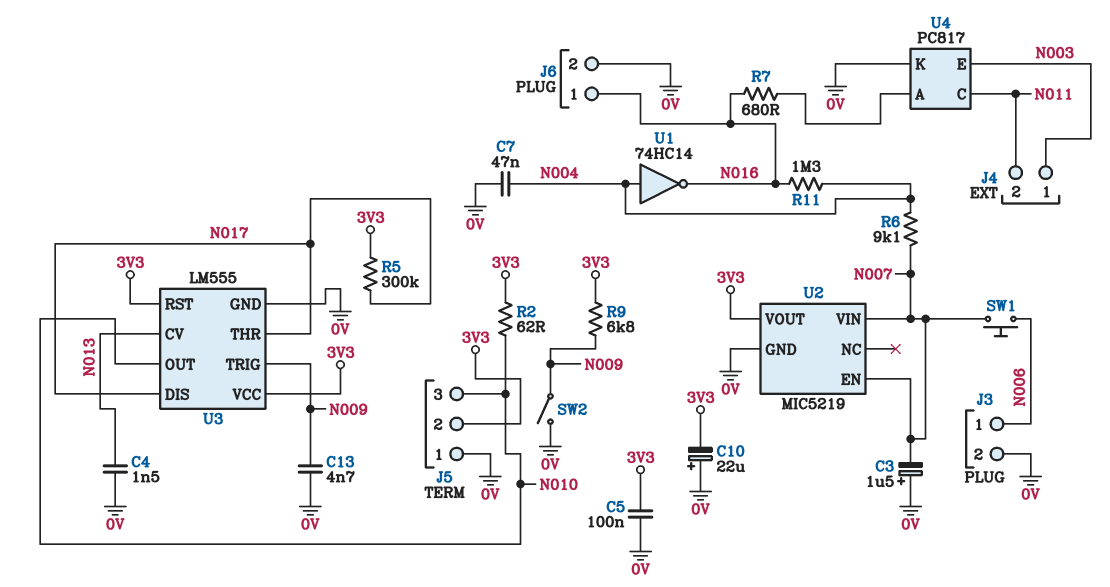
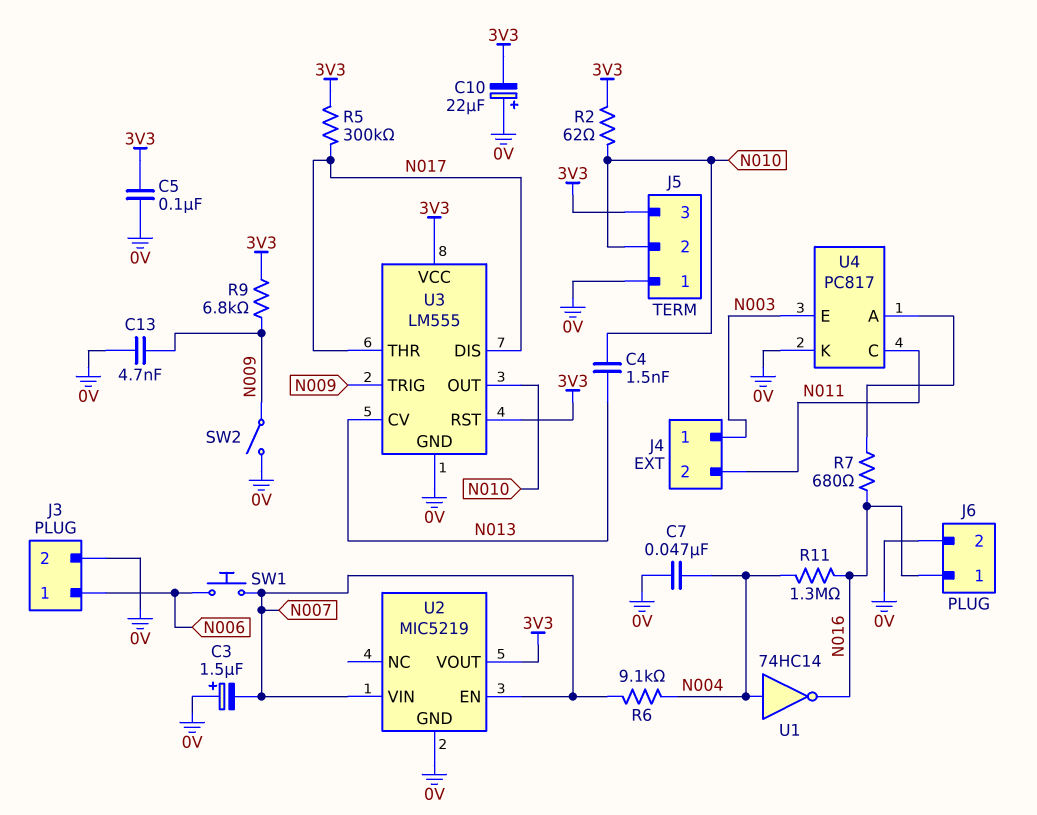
C4: 1.5nF (0V, N013) -> 1.5nF (N010, N013)
J5 pin 2: 3V3 -> N010
J5 pin 3: N010 -> 3V3

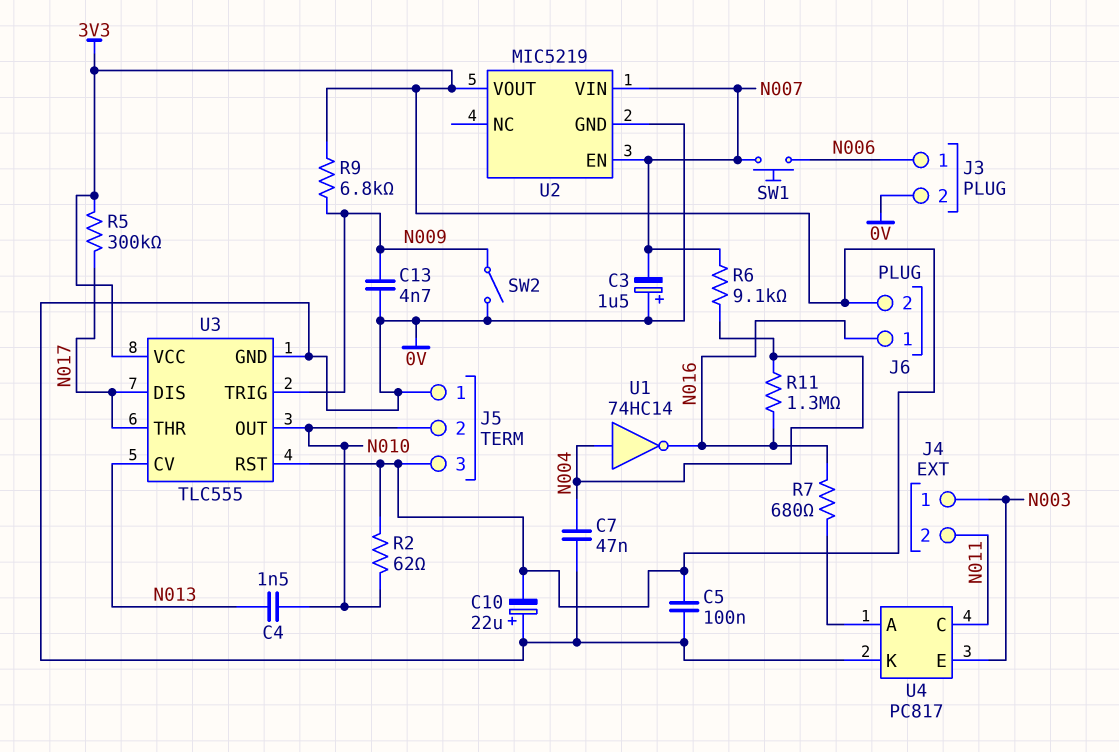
J6 pin 2: 0V -> 3V3
U3: LM555 -> TLC555

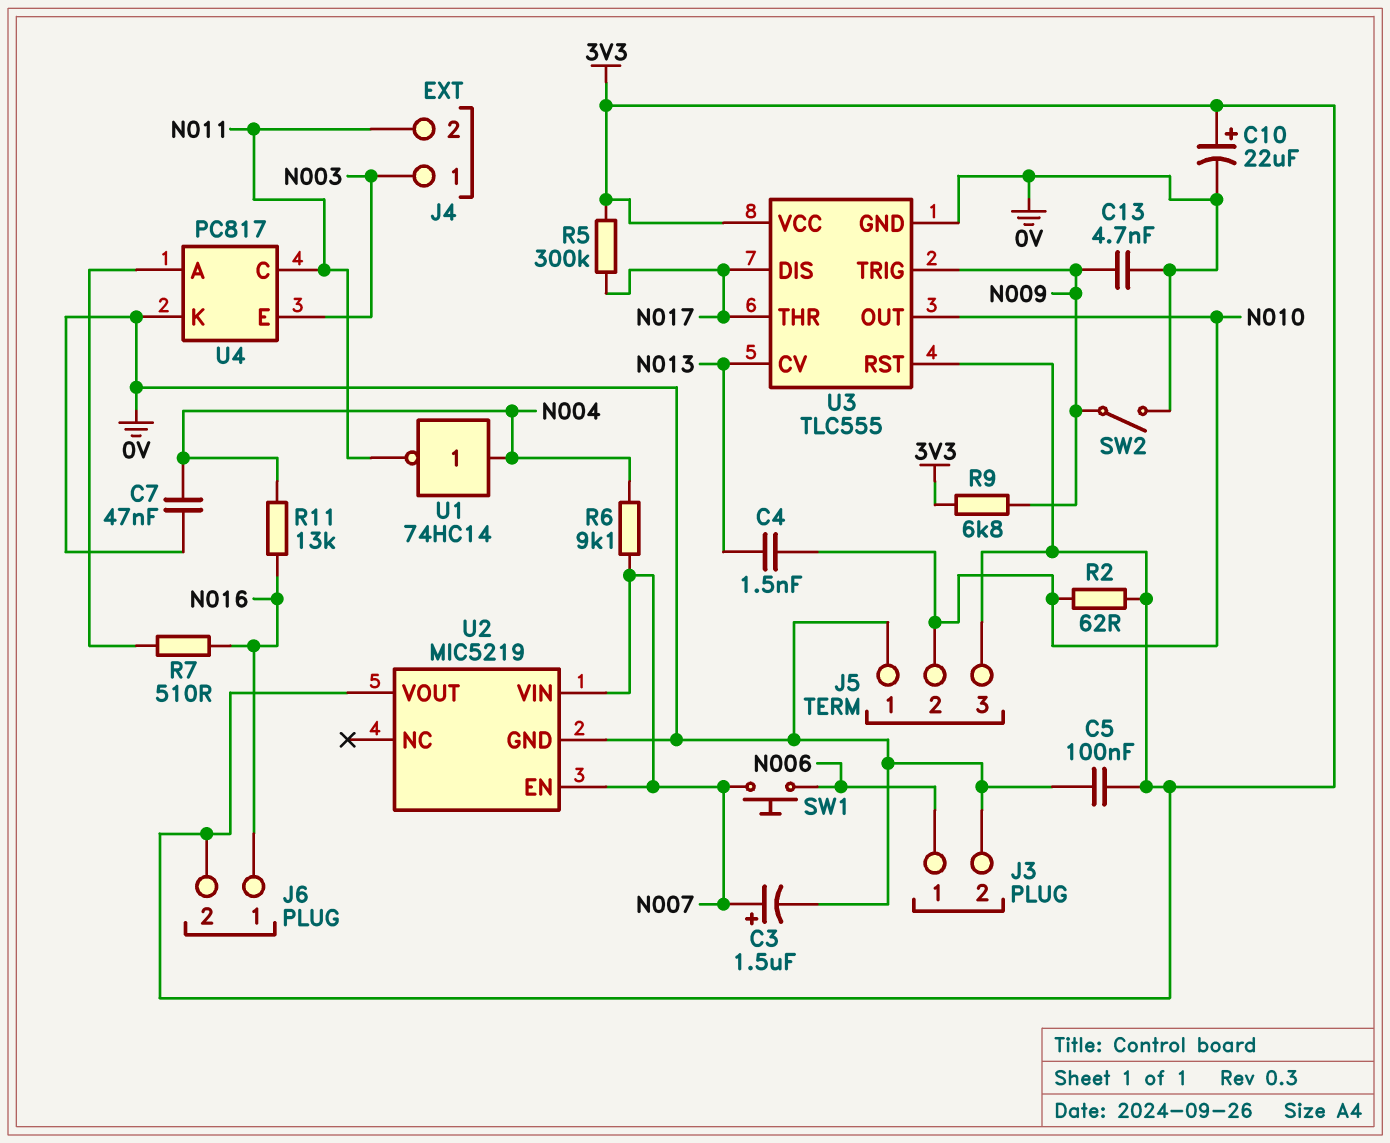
C3: 1.5uF (plus 0V, minus N007) -> 1.5uF (plus N007, minus 0V)
C10: 22uF (plus 0V, minus 3V3) -> 22uF (plus 3V3, minus 0V)
R7: 680 (N016, U4/A) -> 510 (N016, U4/A)
R11: 1.3M (N004, N016) -> 13k (N004, N016)
U1: NOT 74HC14 (in N004, out N016) -> NOT 74HC14 (in N004, out N011)

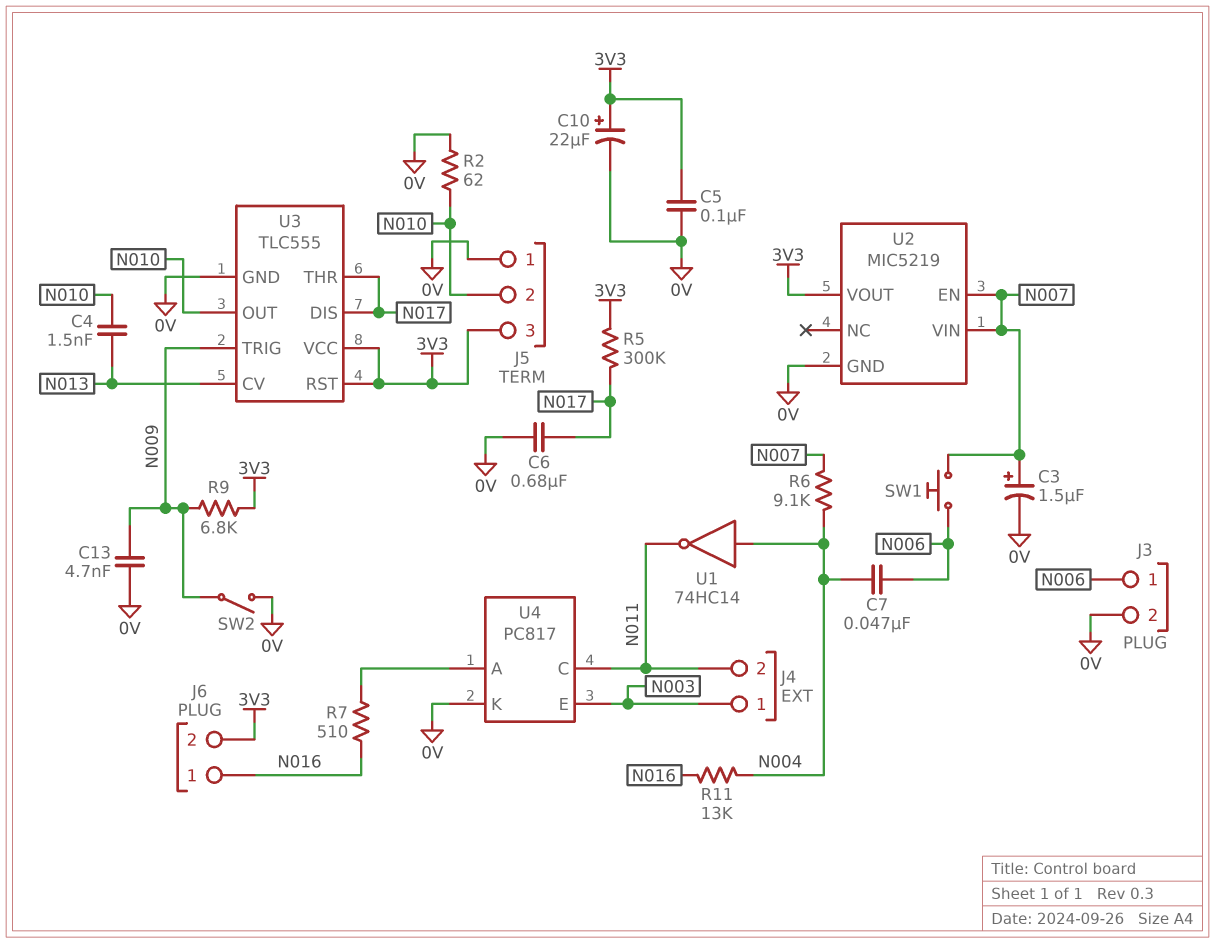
C6: none -> 680nF (0V, N017)
C7: 47nF (0V, N004) -> 47nF (N004, N006)
R2: 62 (3V3, N010) -> 62 (0V, N010)

